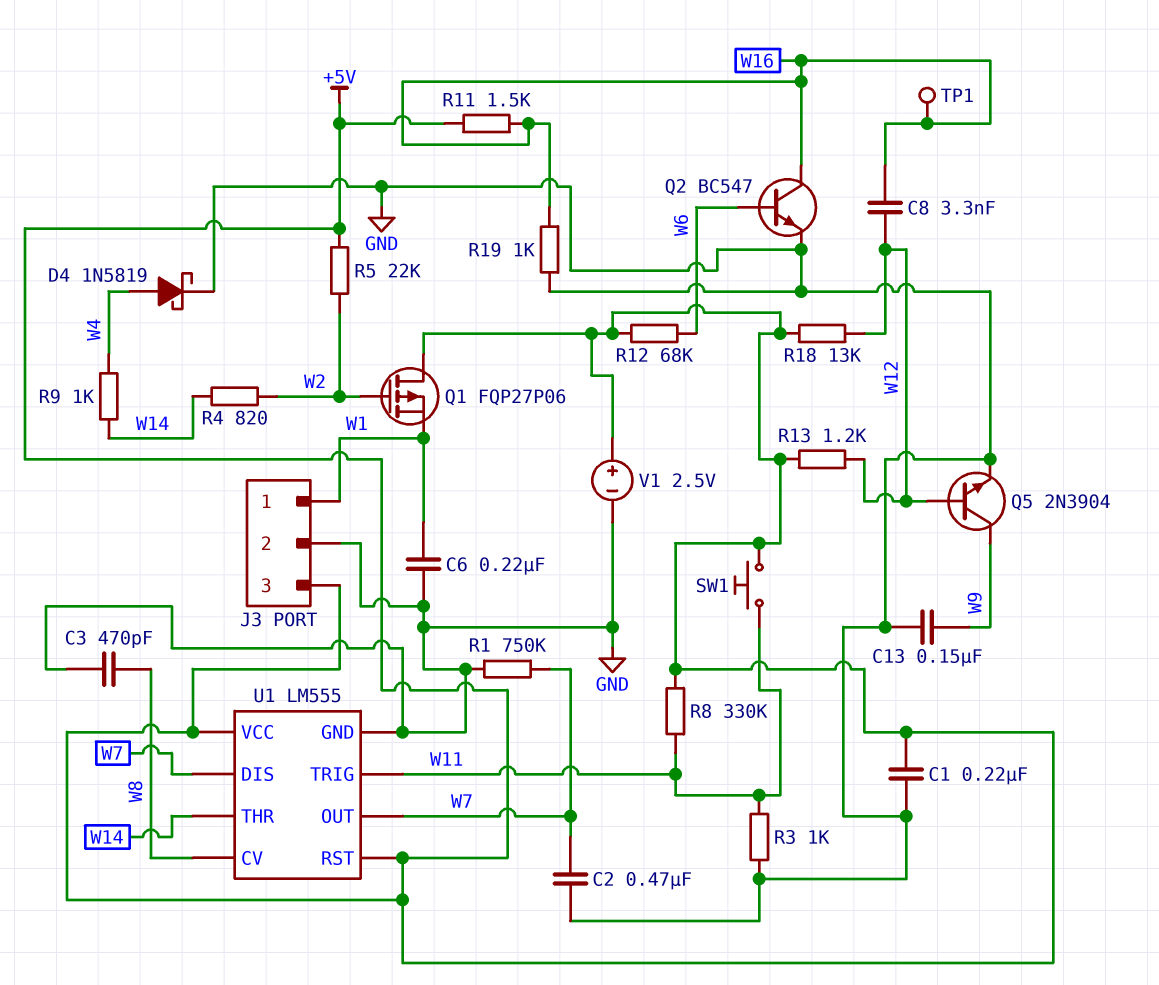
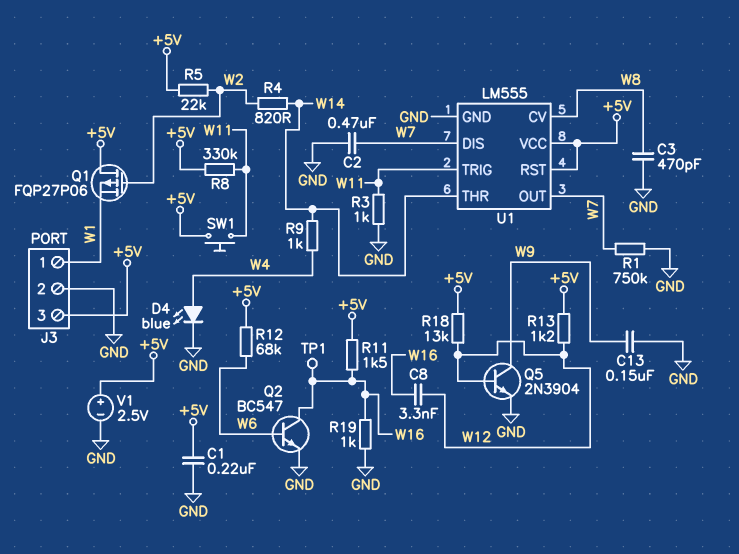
C6: 220nF (GND, W1) -> none
D4: schottky 1N5819 (A W4, K GND) -> LED blue (A W4, K GND)

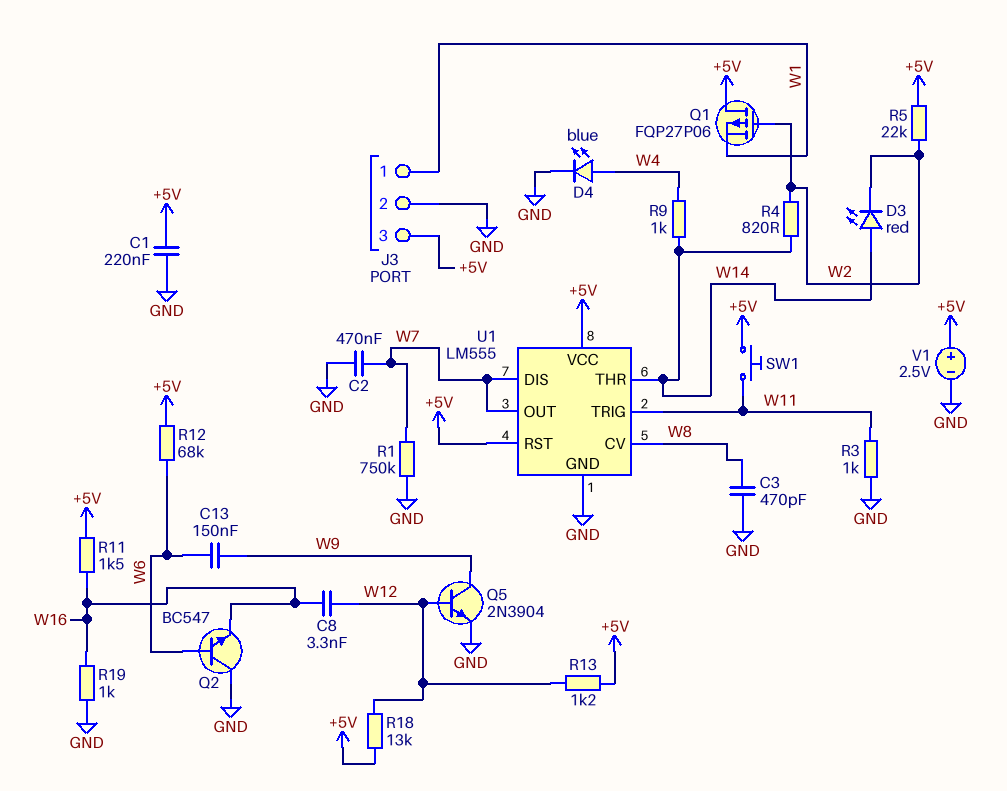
C13: 150nF (GND, W9) -> 150nF (W6, W9)
D3: none -> LED red (A W14, K W2)
Q2: NPN BC547 (B W6, C W16, E GND) -> NPN BC547 (B W6, C GND, E W16)
R8: 330k (+5V, W11) -> none
TP1: test point (W16) -> none

